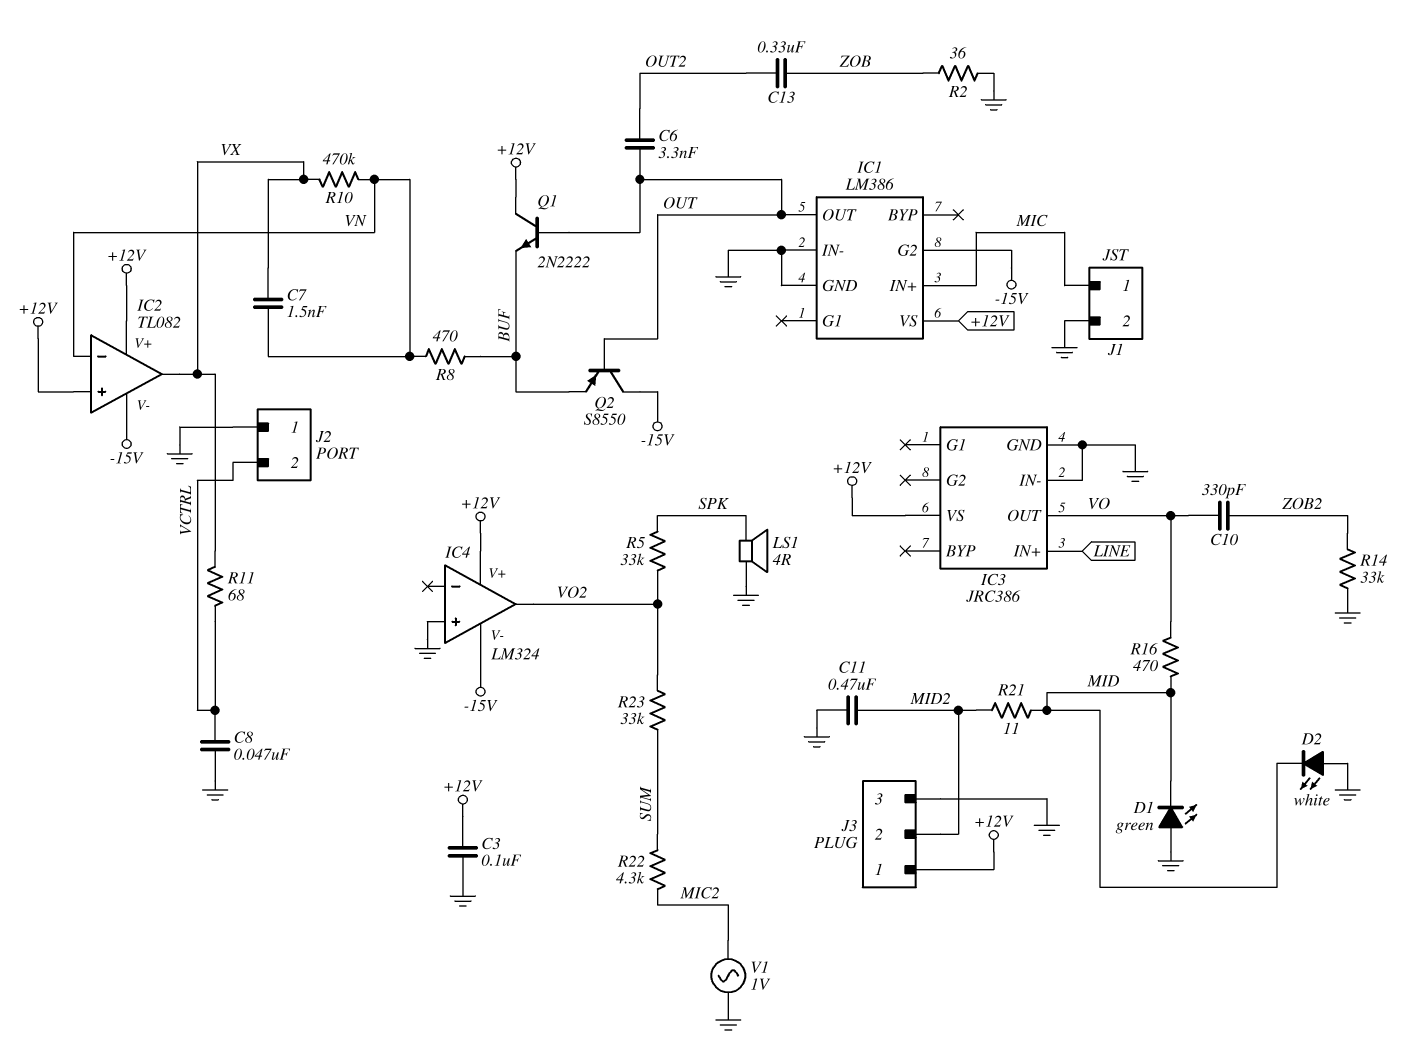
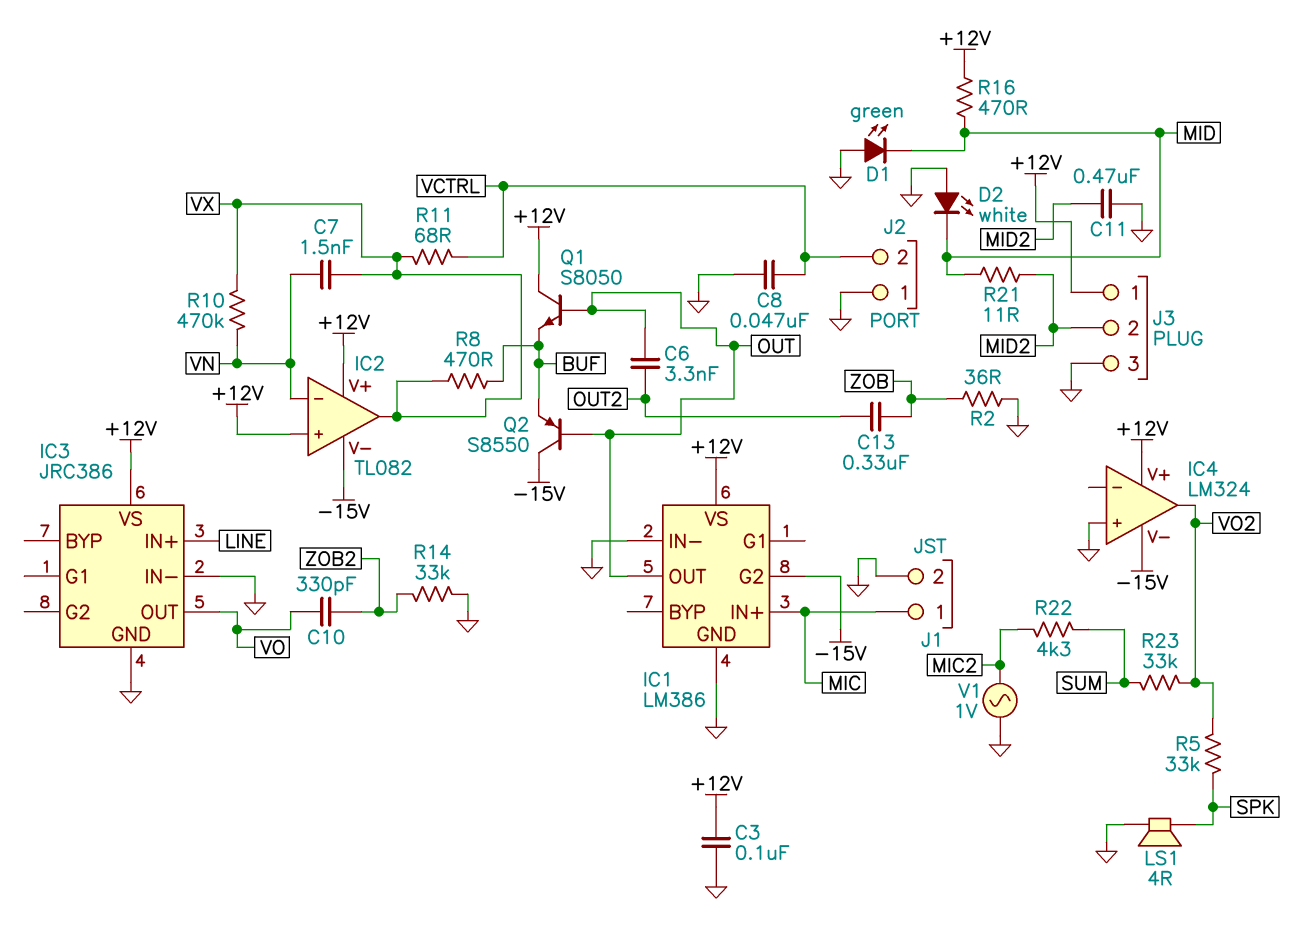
Q1: NPN 2N2222 (B OUT, C +12V, E BUF) -> NPN S8050 (B OUT, C +12V, E BUF)
R8: 470 (BUF, VN) -> 470 (BUF, VX)
R16: 470 (MID, VO) -> 470 (+12V, MID)

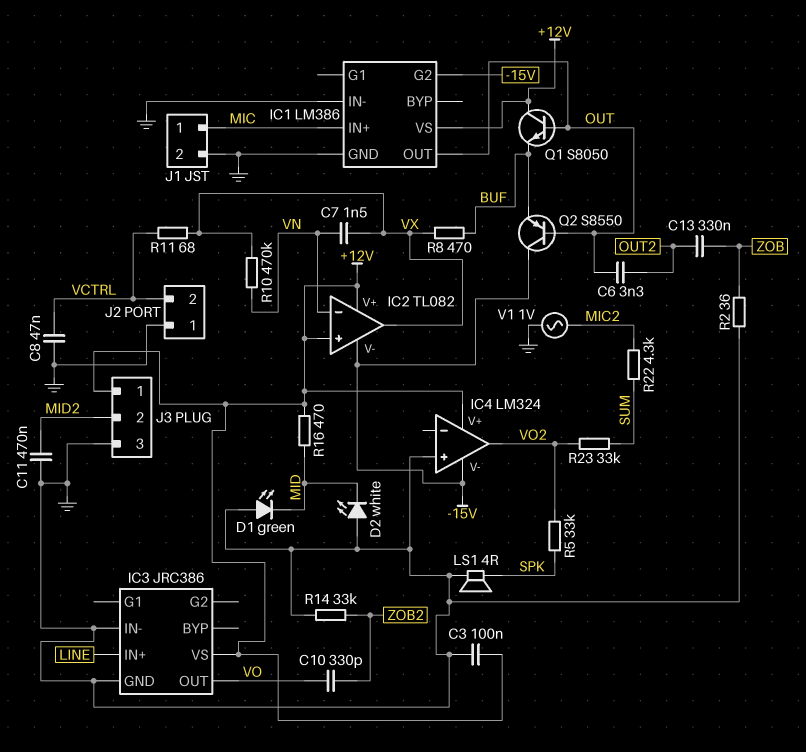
R21: 11 (MID, MID2) -> none

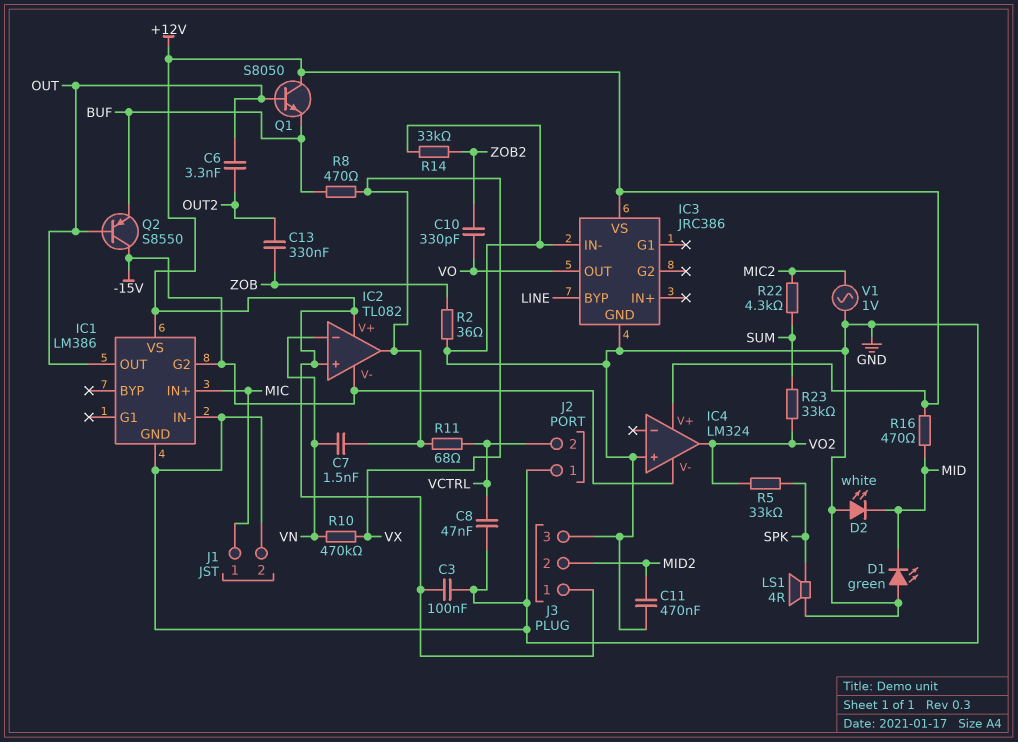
IC3 pin BYP: none -> LINE
IC3 pin IN+: LINE -> none

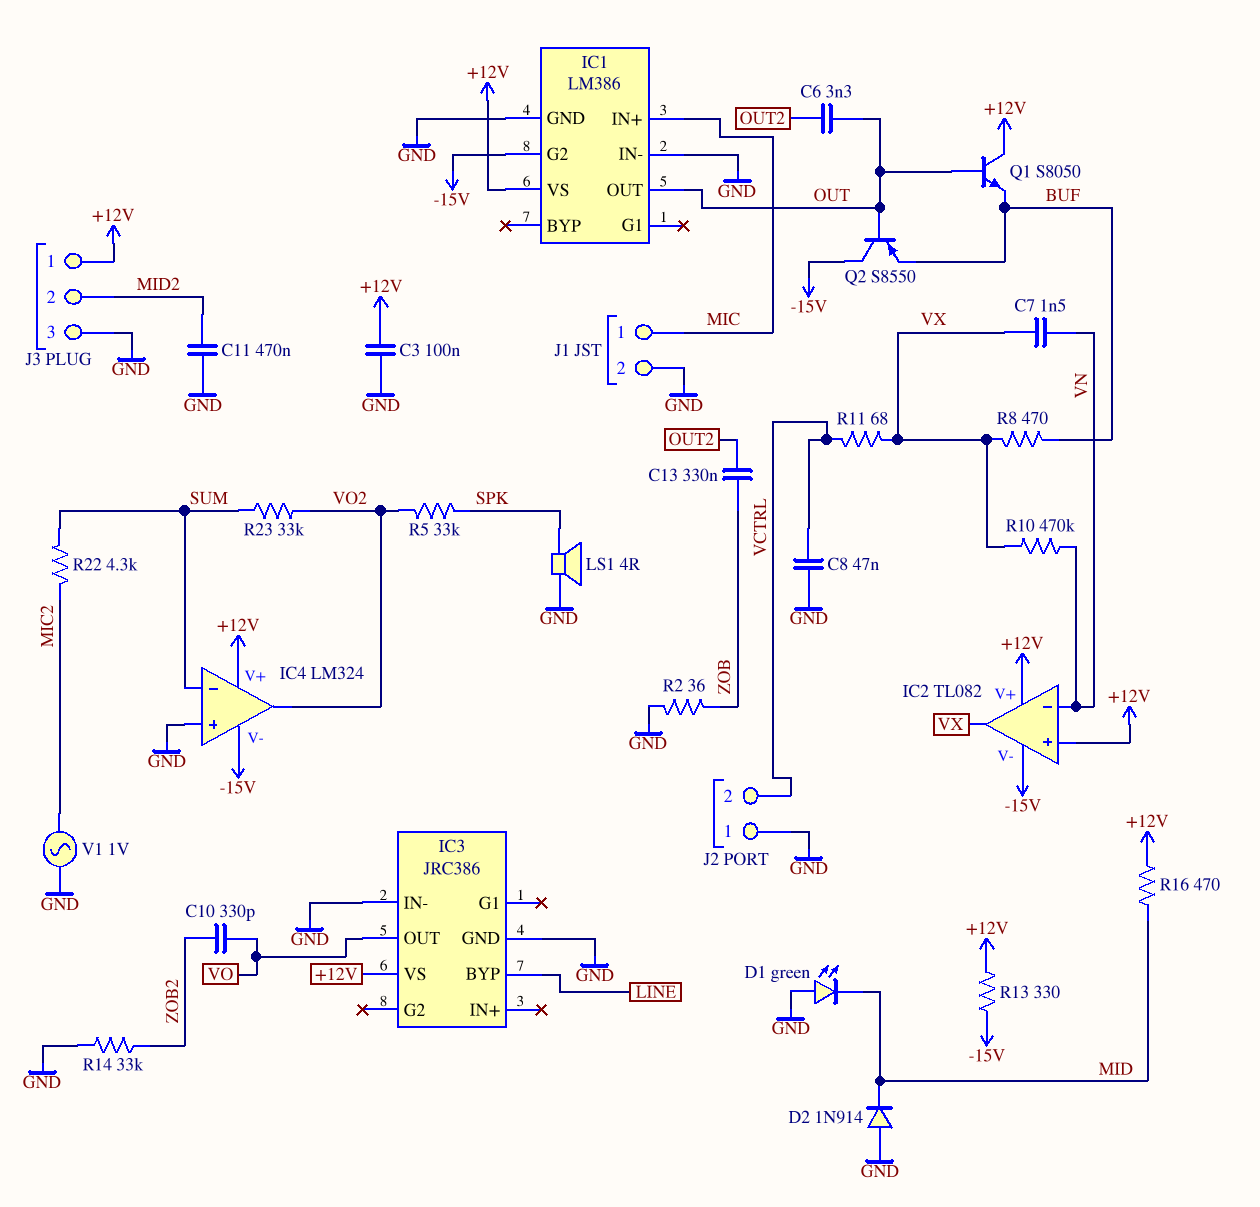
D2: LED white (A GND, K MID) -> diode 1N914 (A GND, K MID)
IC4 pin in-: none -> SUM
R13: none -> 330 (+12V, -15V)

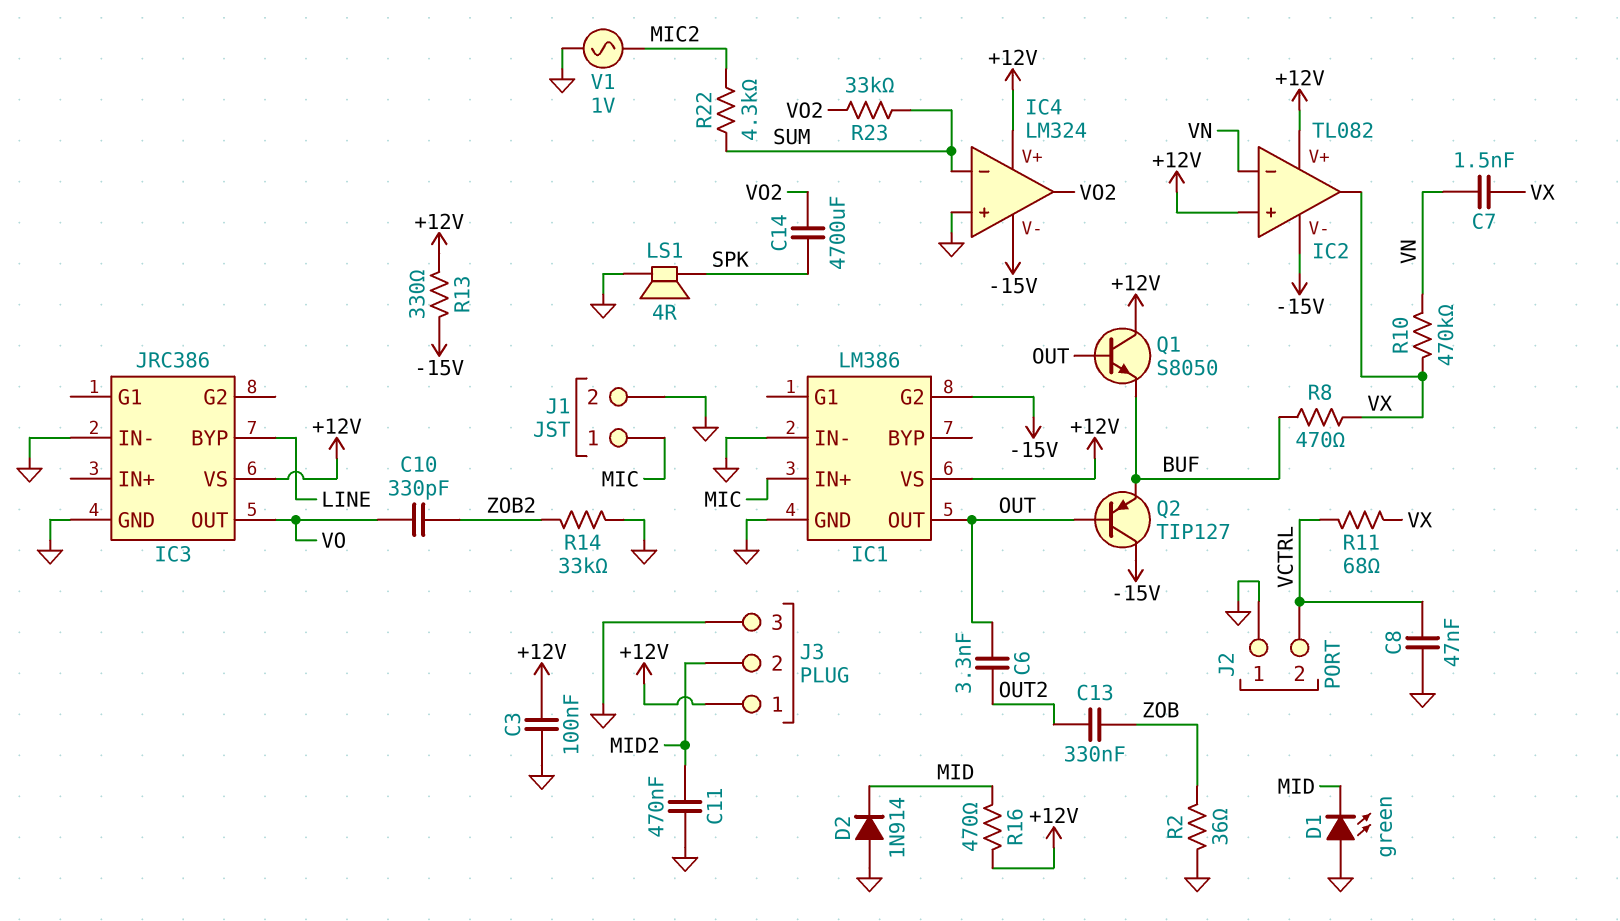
C14: none -> 4700uF (SPK, VO2)
Q2: PNP S8550 (B OUT, C -15V, E BUF) -> PNP TIP127 (B OUT, C -15V, E BUF)
R5: 33k (SPK, VO2) -> none

